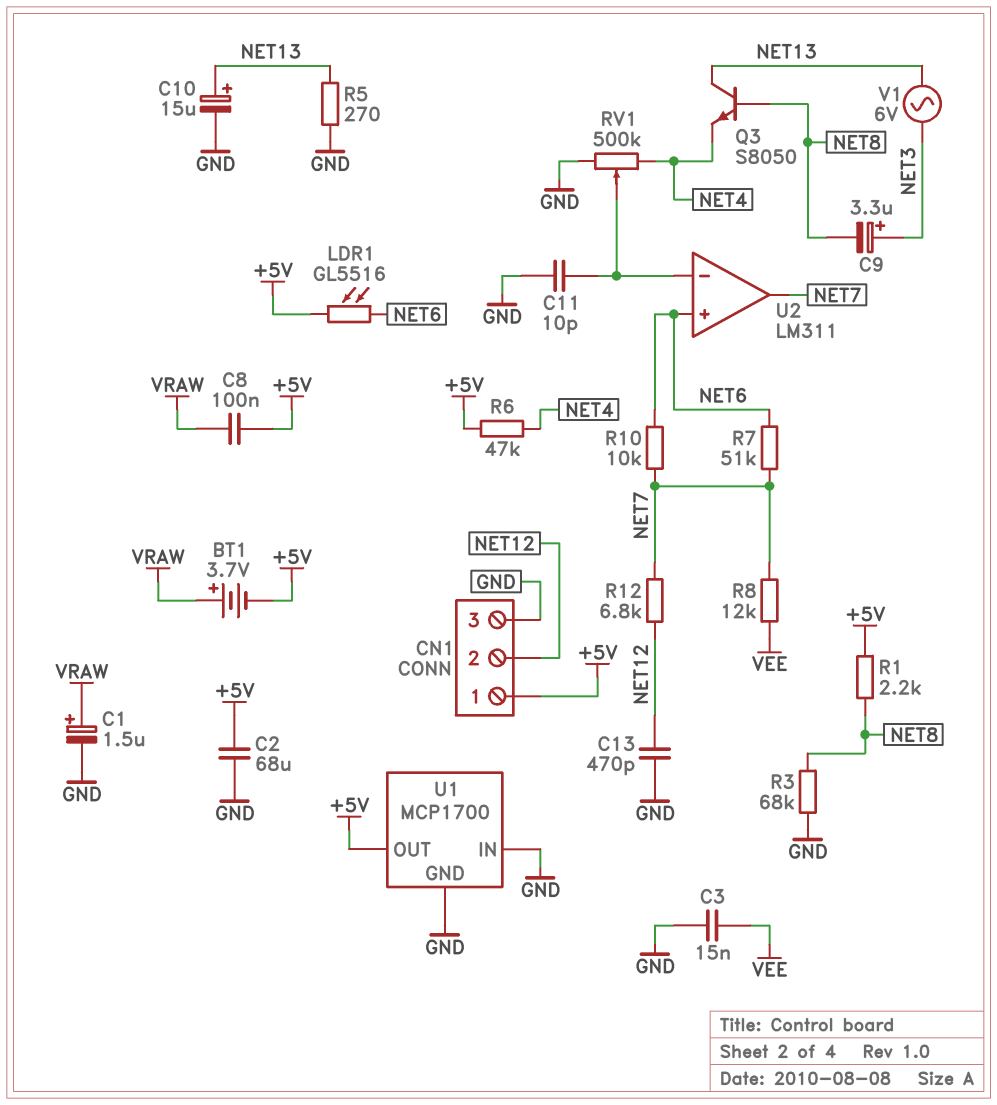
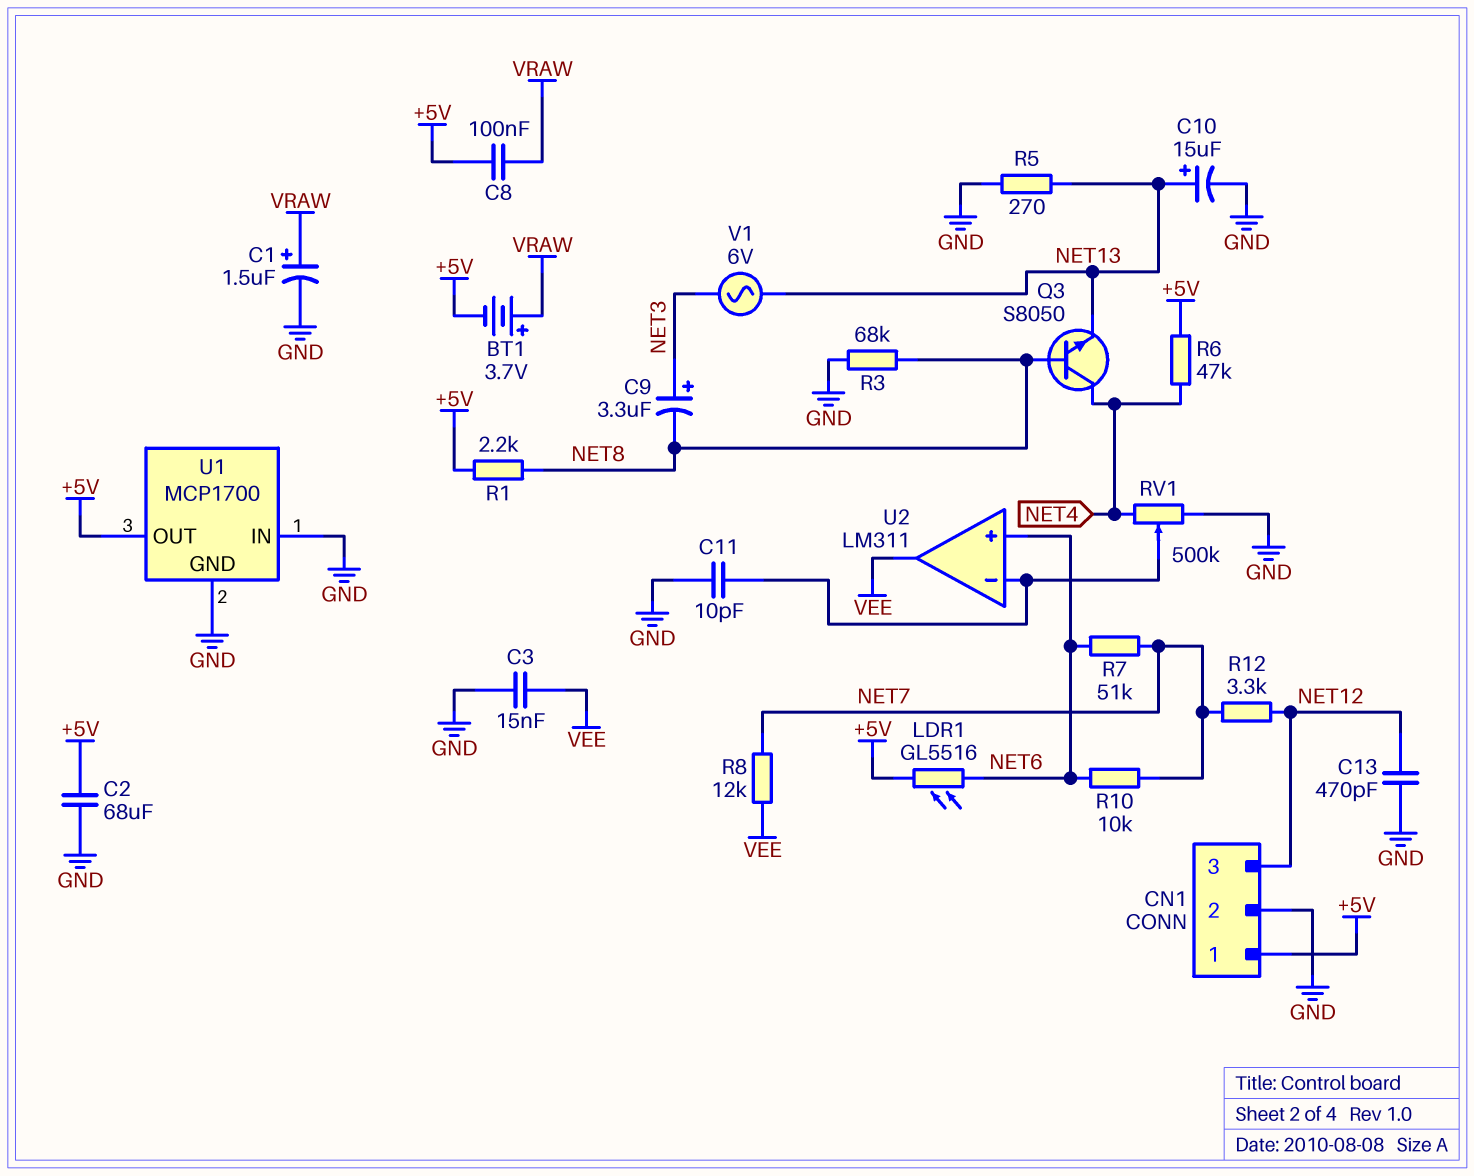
CN1 pin 2: NET12 -> GND
CN1 pin 3: GND -> NET12
Q3: NPN S8050 (B NET8, C NET13, E NET4) -> NPN S8050 (B NET8, C NET4, E NET13)
R12: 6.8k (NET7, NET12) -> 3.3k (NET7, NET12)
U2 pin out: NET7 -> VEE

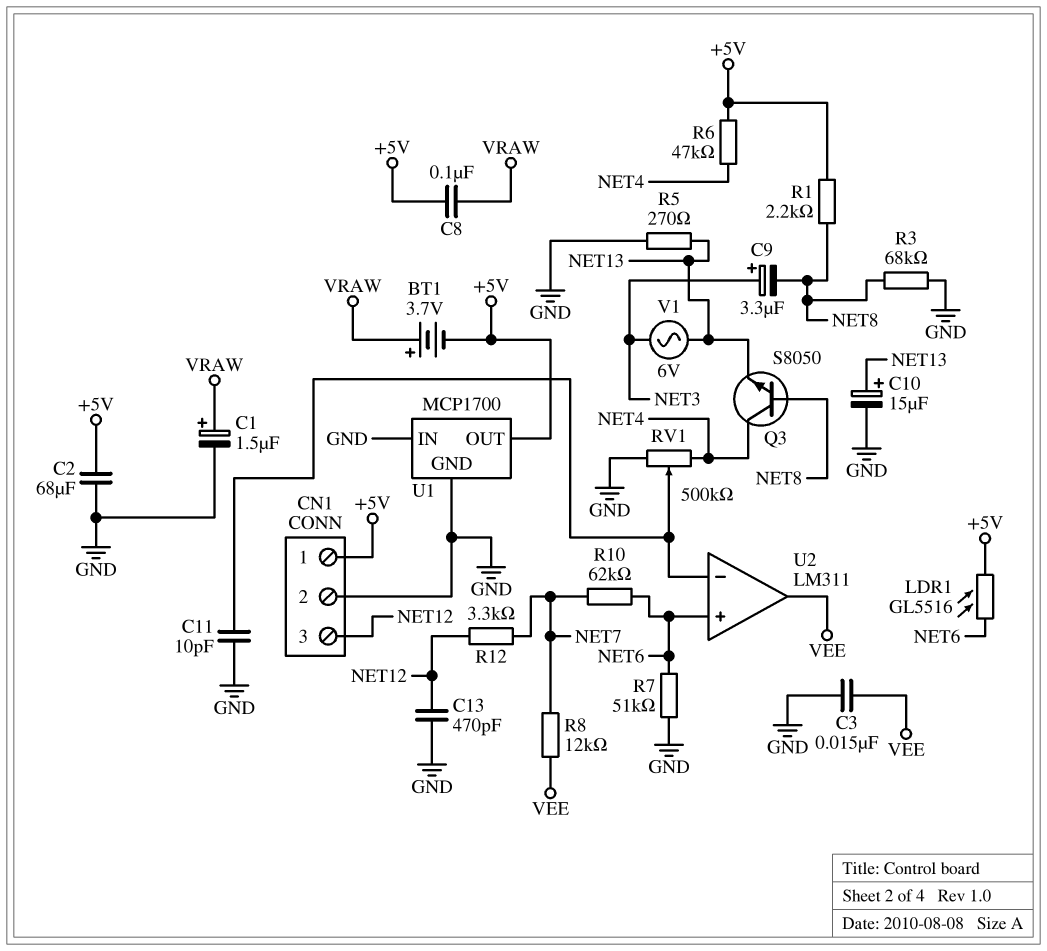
R7: 51k (NET6, NET7) -> 51k (GND, NET6)
R10: 10k (NET6, NET7) -> 62k (NET6, NET7)

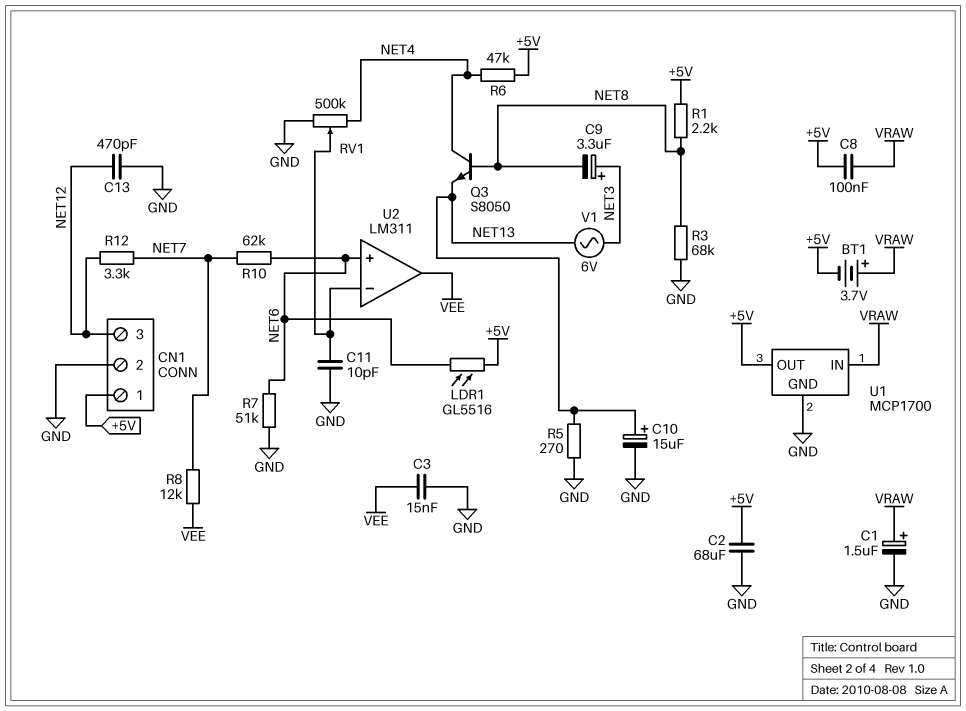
U1 pin IN: GND -> VRAW

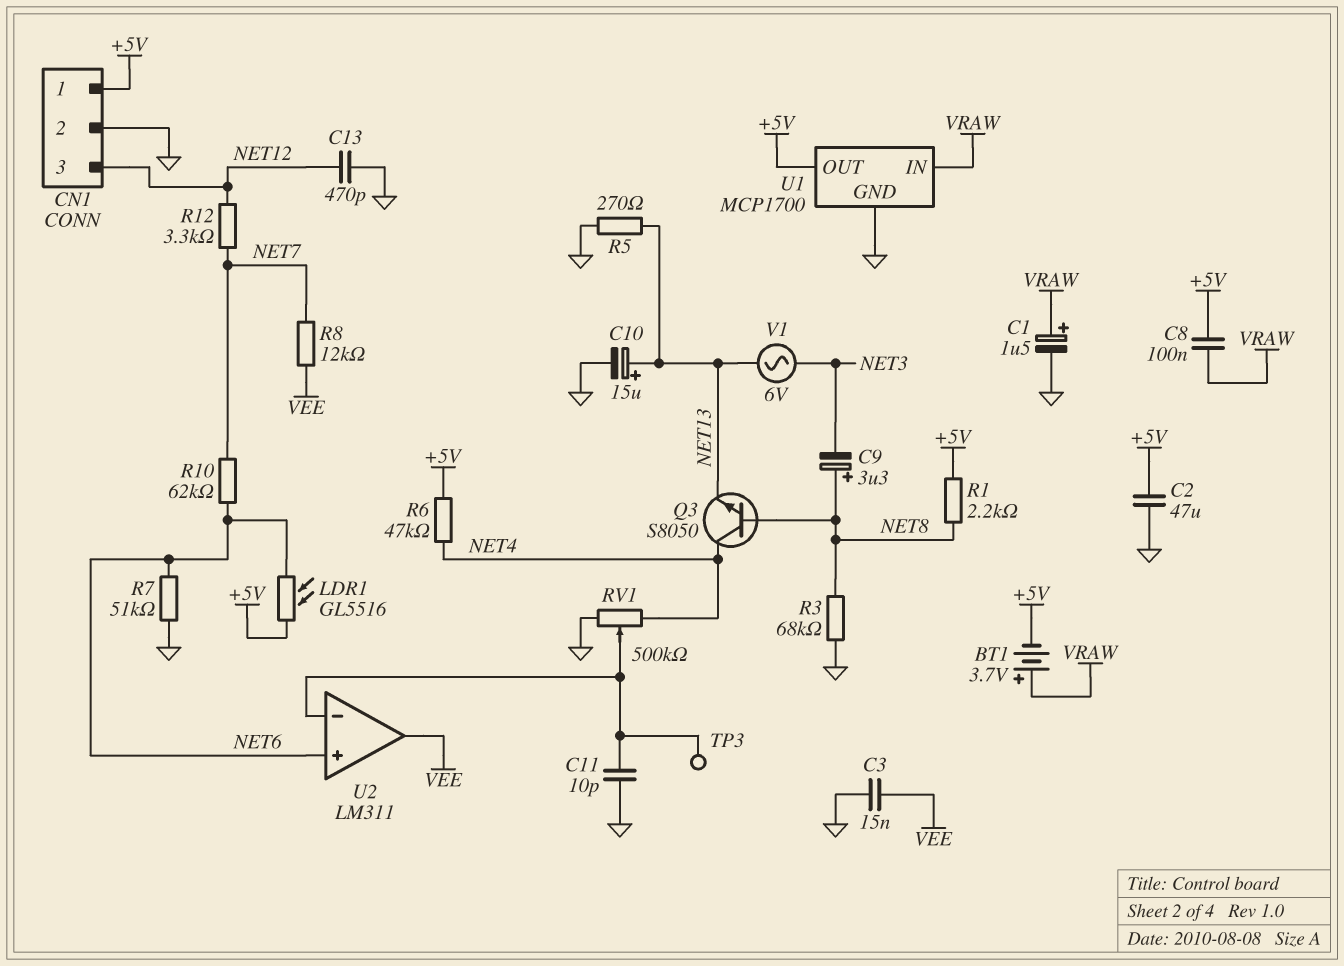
C2: 68uF (+5V, GND) -> 47uF (+5V, GND)
C9: 3.3uF (plus NET3, minus NET8) -> 3.3uF (plus NET8, minus NET3)
TP3: none -> test point (U2/in-)

